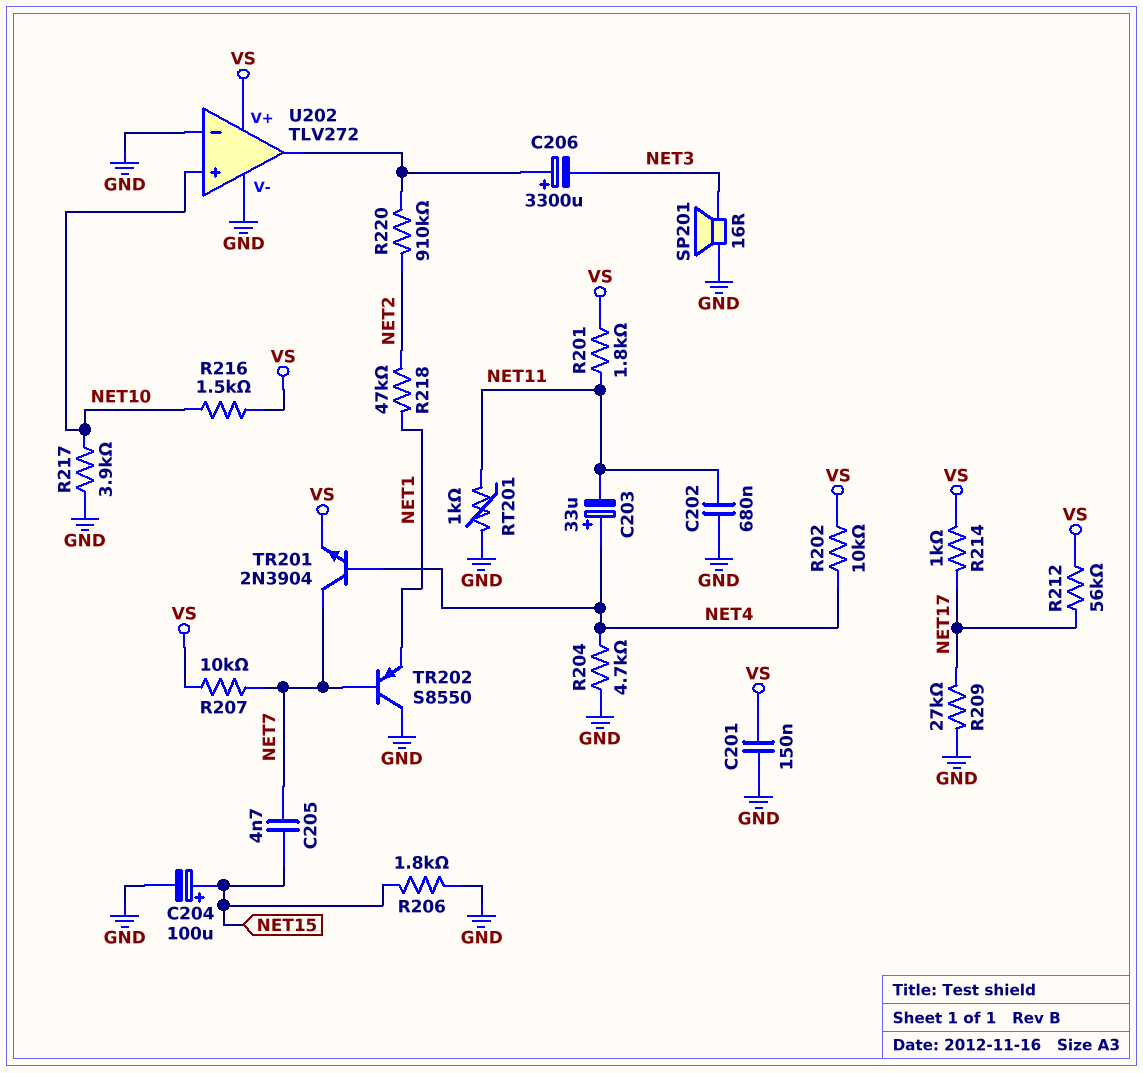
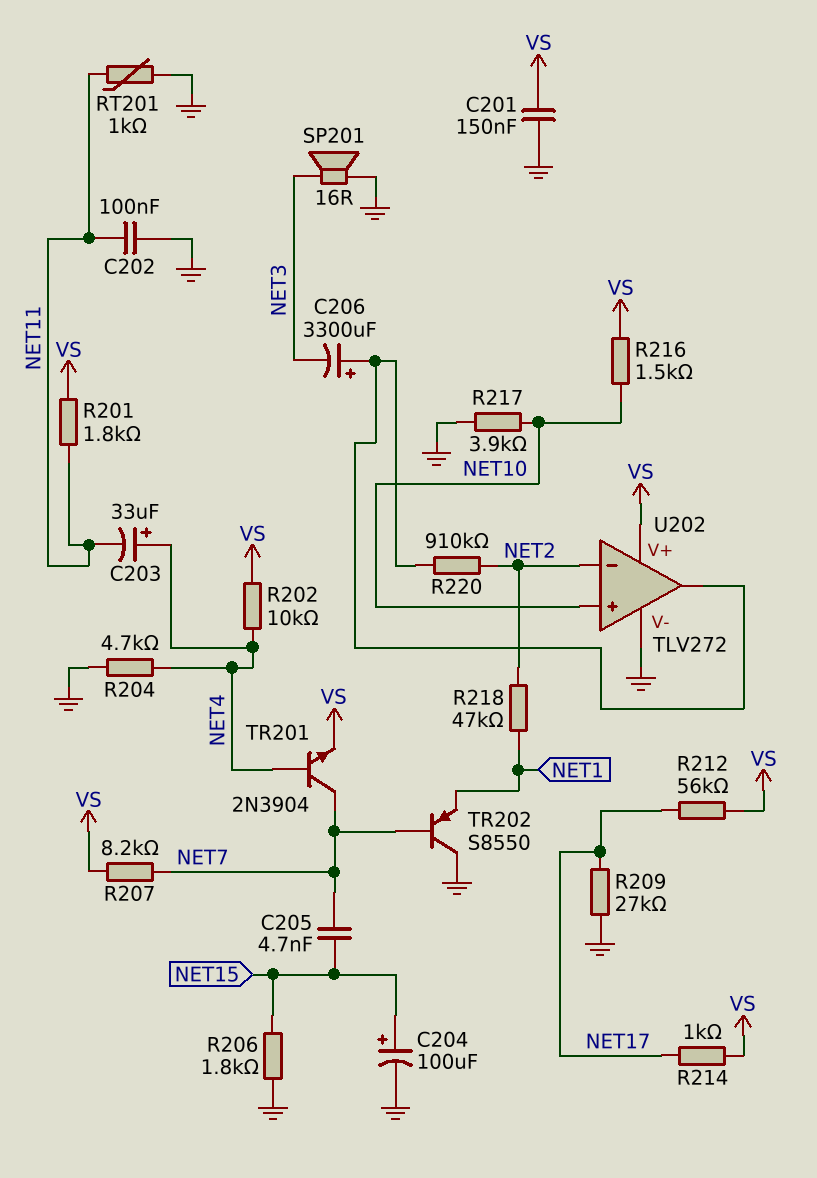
C202: 680nF (GND, NET11) -> 100nF (GND, NET11)
R207: 10k (NET7, VS) -> 8.2k (NET7, VS)
U202 pin in-: GND -> NET2

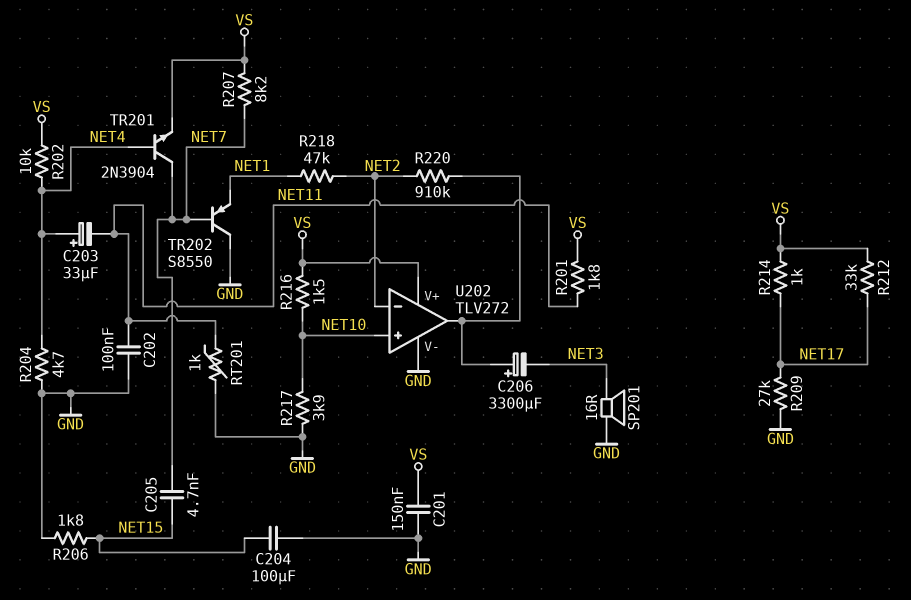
C204: 100uF (plus NET15, minus GND) -> 100uF (GND, NET15)
R212: 56k (NET17, VS) -> 33k (NET17, VS)

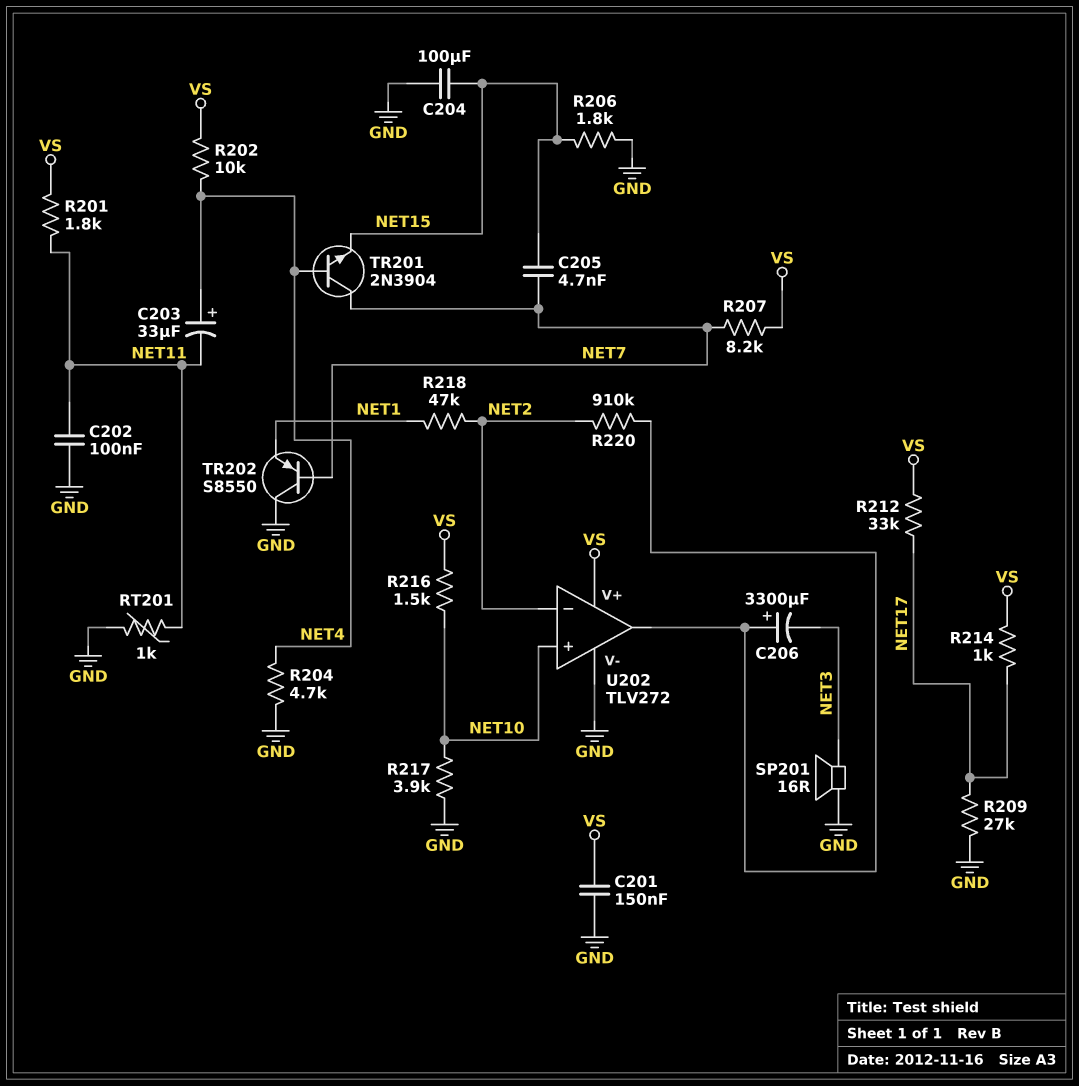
TR201: NPN 2N3904 (B NET4, C NET7, E VS) -> NPN 2N3904 (B NET4, C NET7, E NET15)

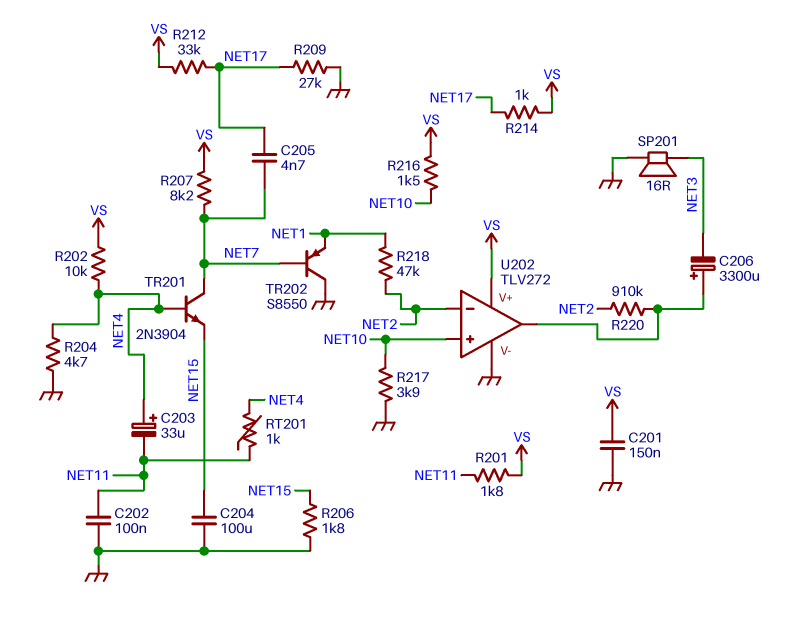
C205: 4.7nF (NET7, NET15) -> 4.7nF (NET7, NET17)
RT201: 1k (GND, NET11) -> 1k (NET4, NET11)

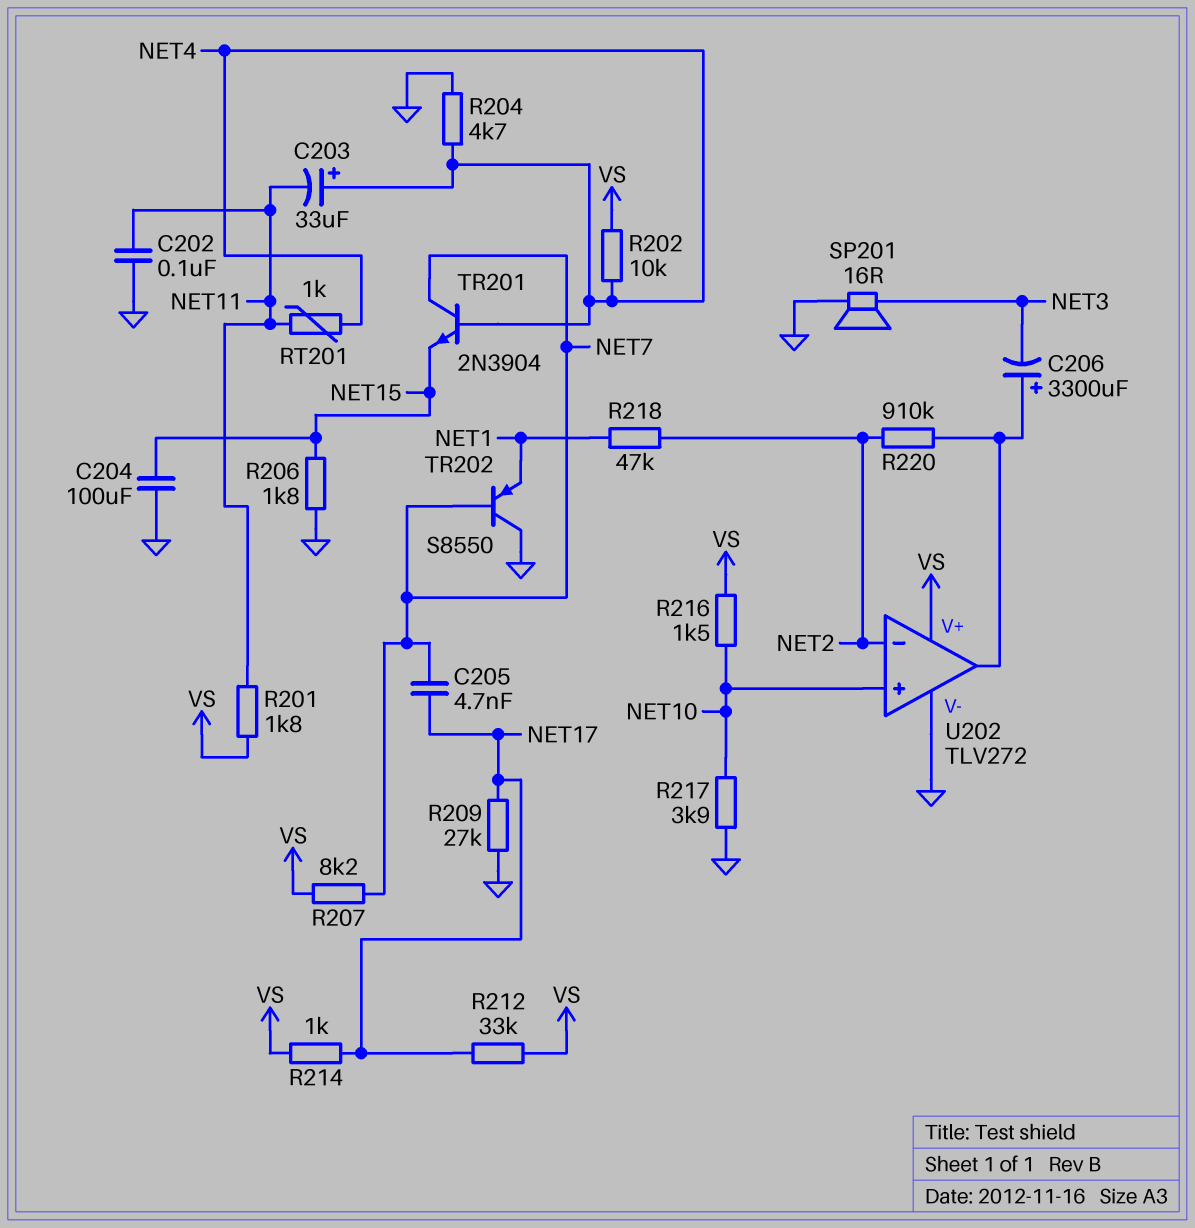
C201: 150nF (GND, VS) -> none

